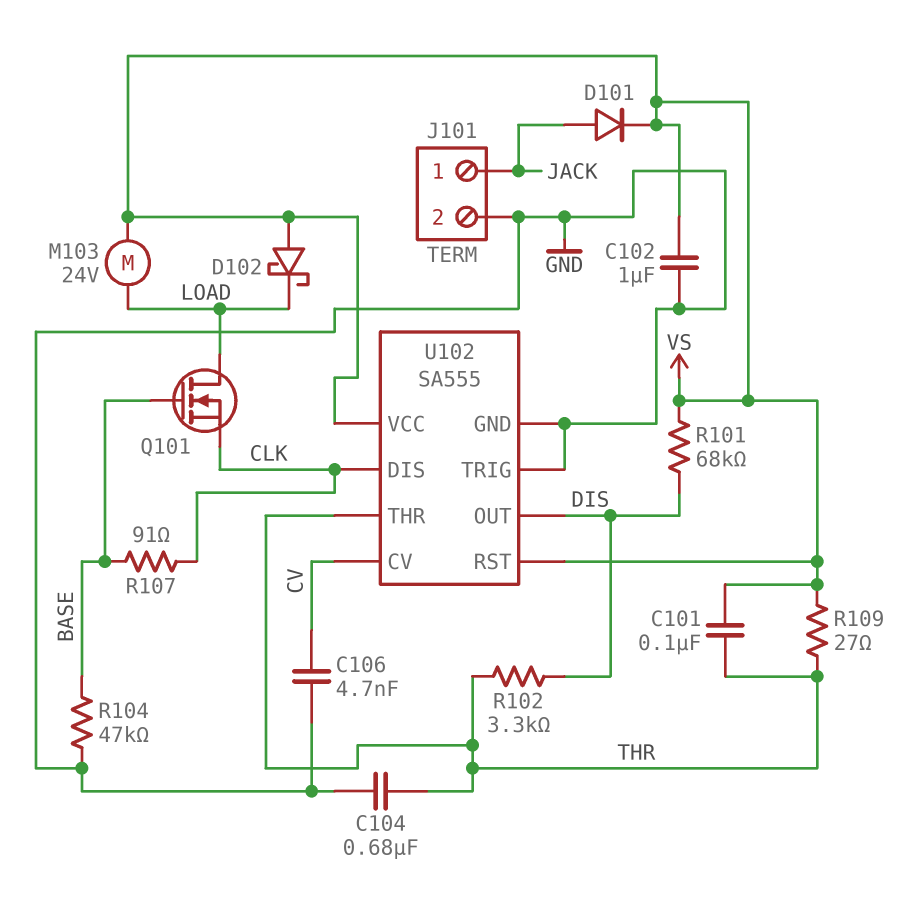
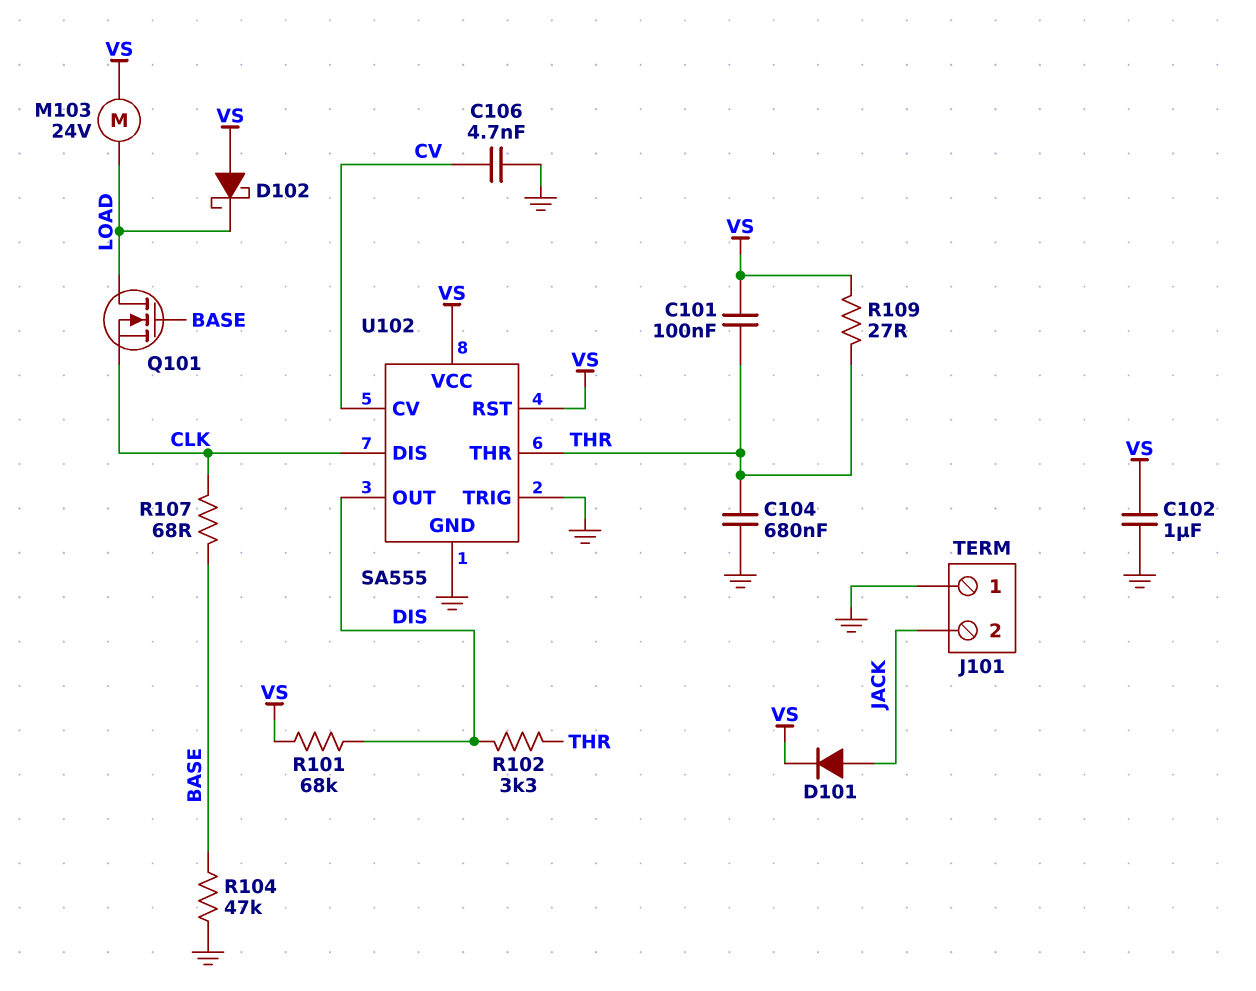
J101 pin 1: JACK -> GND
J101 pin 2: GND -> JACK
R107: 91 (BASE, CLK) -> 68 (BASE, CLK)

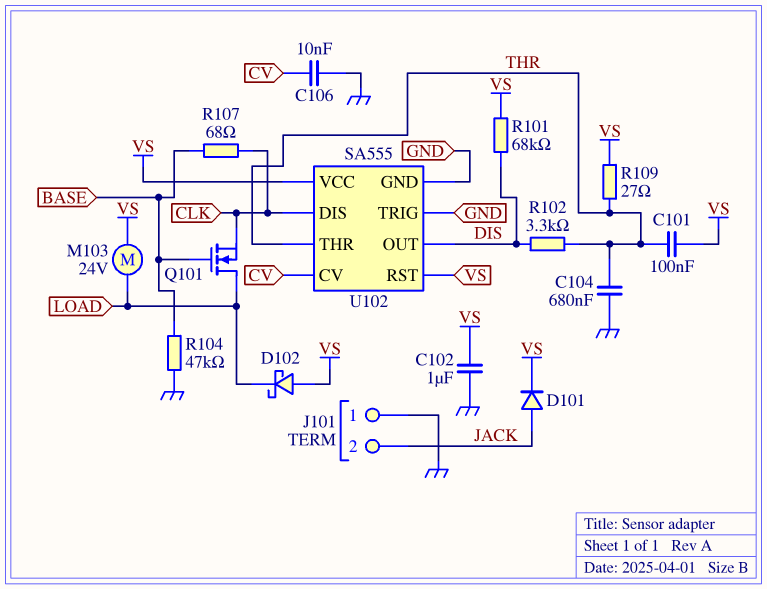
C106: 4.7nF (CV, GND) -> 10nF (CV, GND)

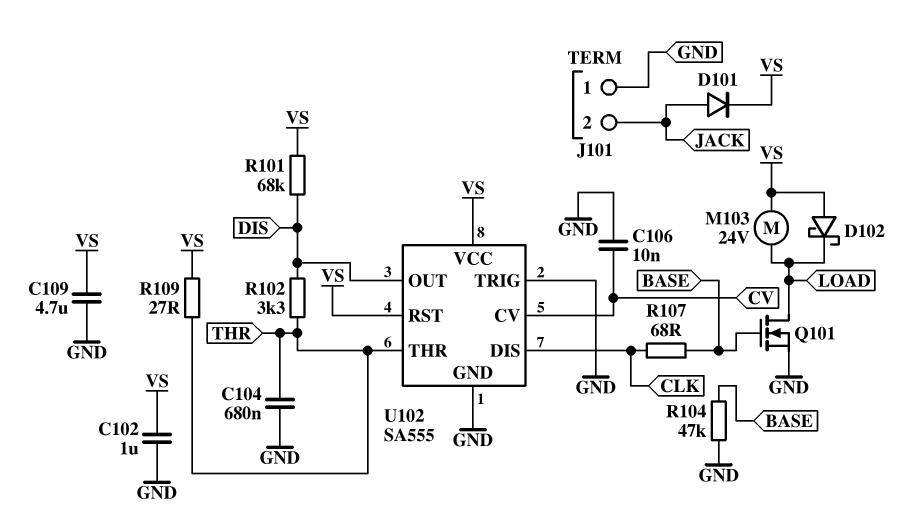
C101: 100nF (THR, VS) -> none
C109: none -> 4.7uF (GND, VS)
Q101: NMOS (G BASE, D LOAD, S CLK) -> NMOS (G BASE, D LOAD, S GND)

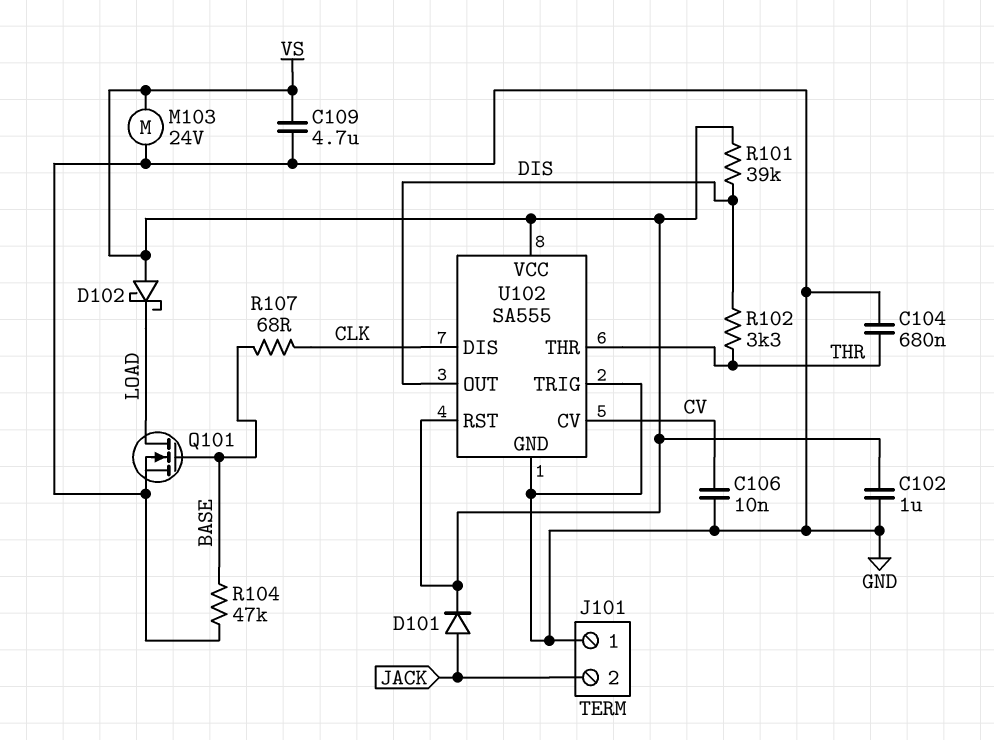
M103: motor 24V (LOAD, VS) -> motor 24V (GND, VS)
R101: 68k (DIS, VS) -> 39k (DIS, VS)
R109: 27 (THR, VS) -> none

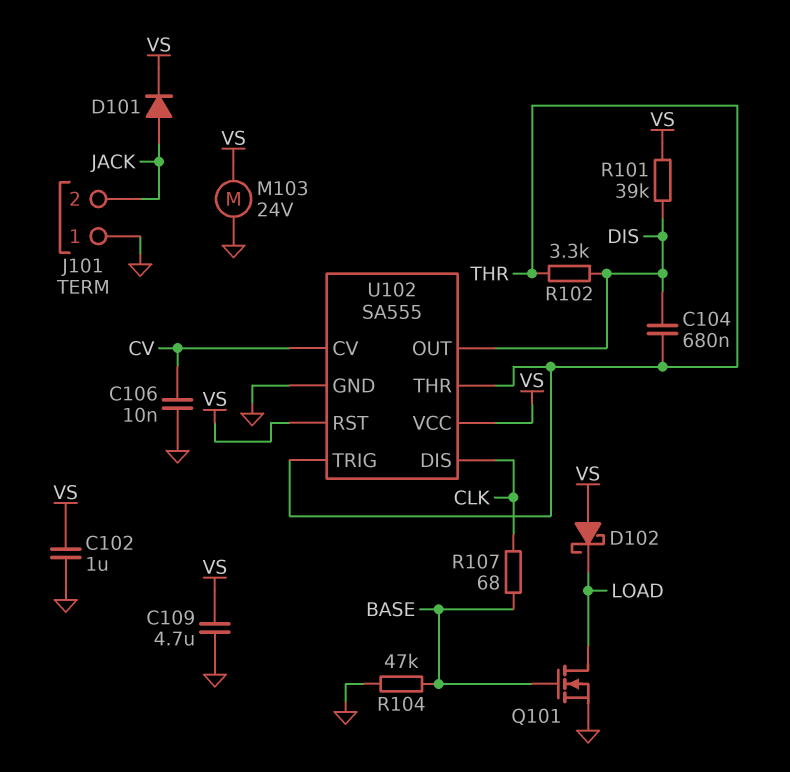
C104: 680nF (GND, THR) -> 680nF (DIS, THR)
U102 pin TRIG: GND -> THR

